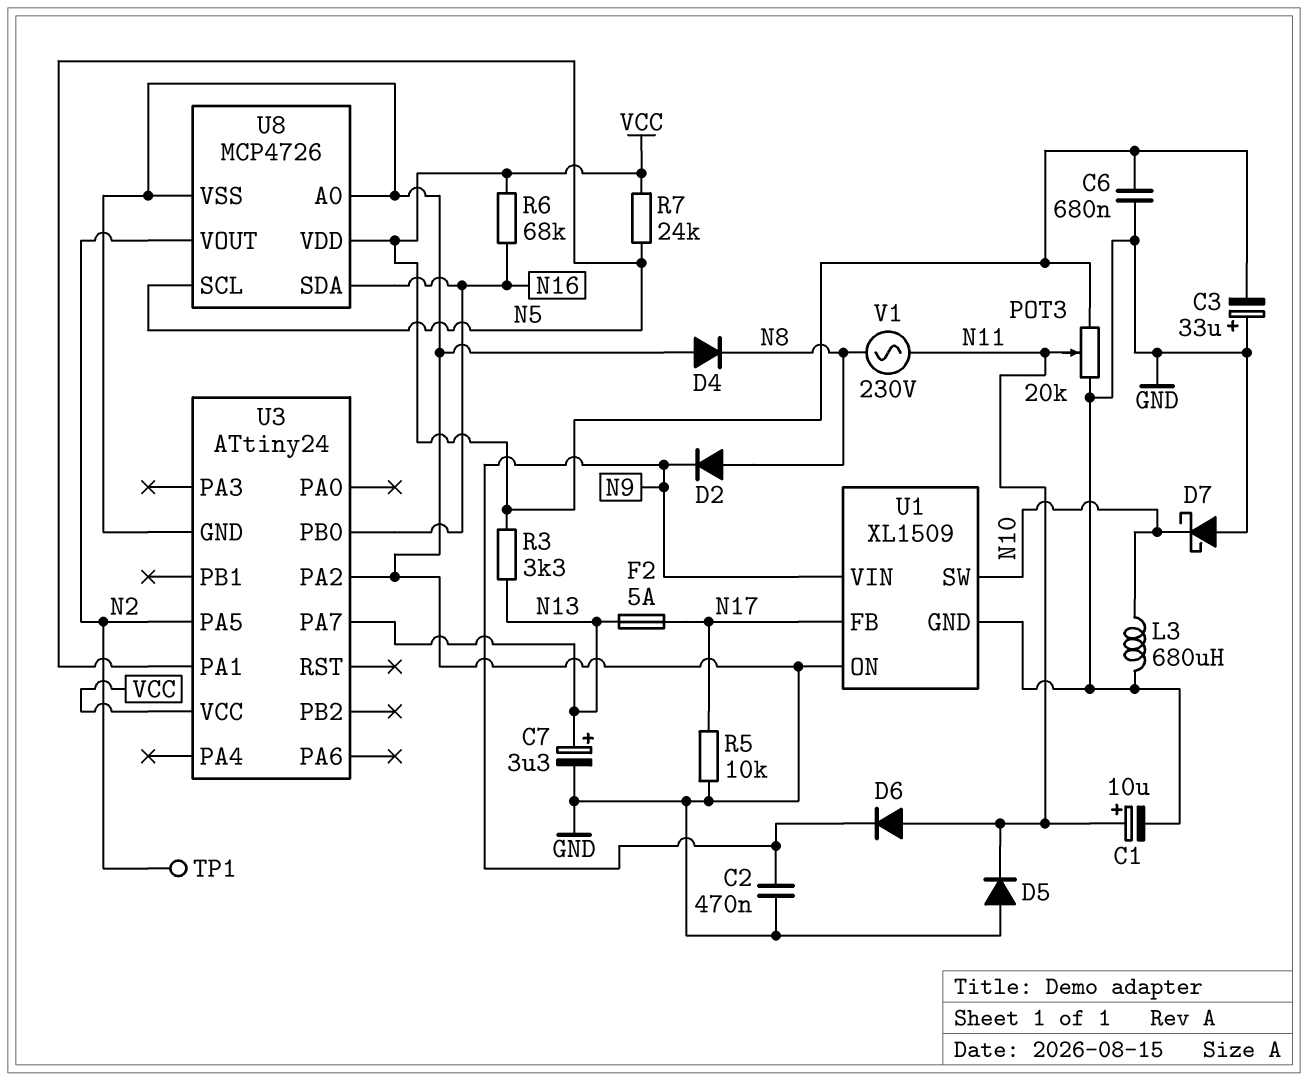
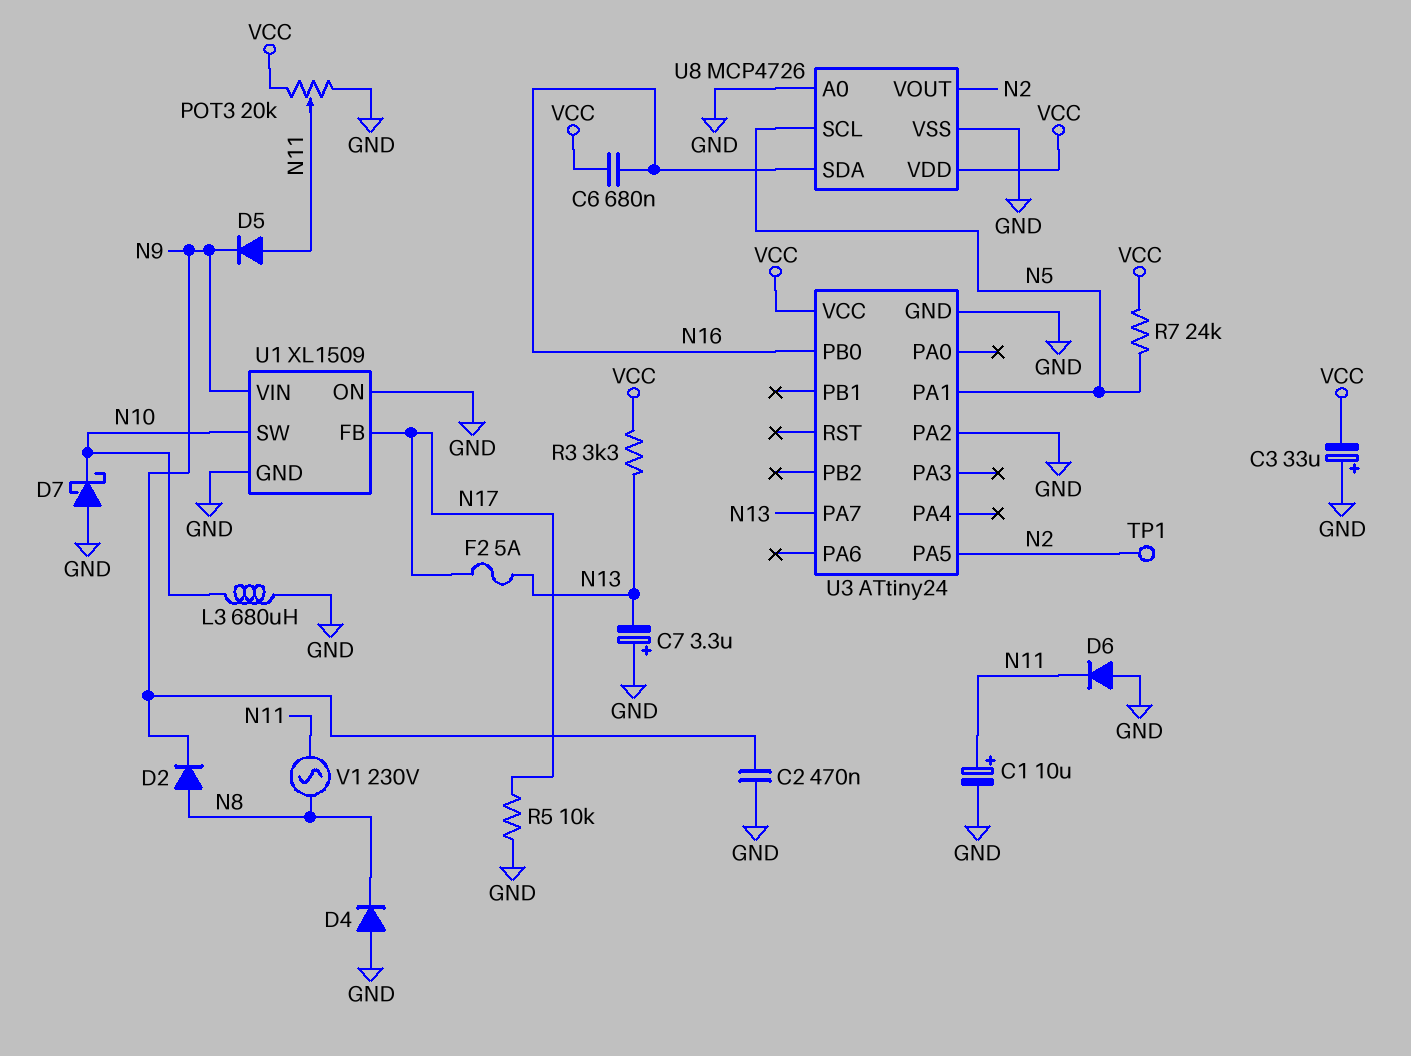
C6: 680nF (GND, VCC) -> 680nF (N16, VCC)
C7: 3.3uF (plus N13, minus GND) -> 3.3uF (plus GND, minus N13)
D5: diode (A GND, K N11) -> diode (A N11, K N9)
D6: diode (A N11, K N9) -> diode (A GND, K N11)
R6: 68k (N16, VCC) -> none

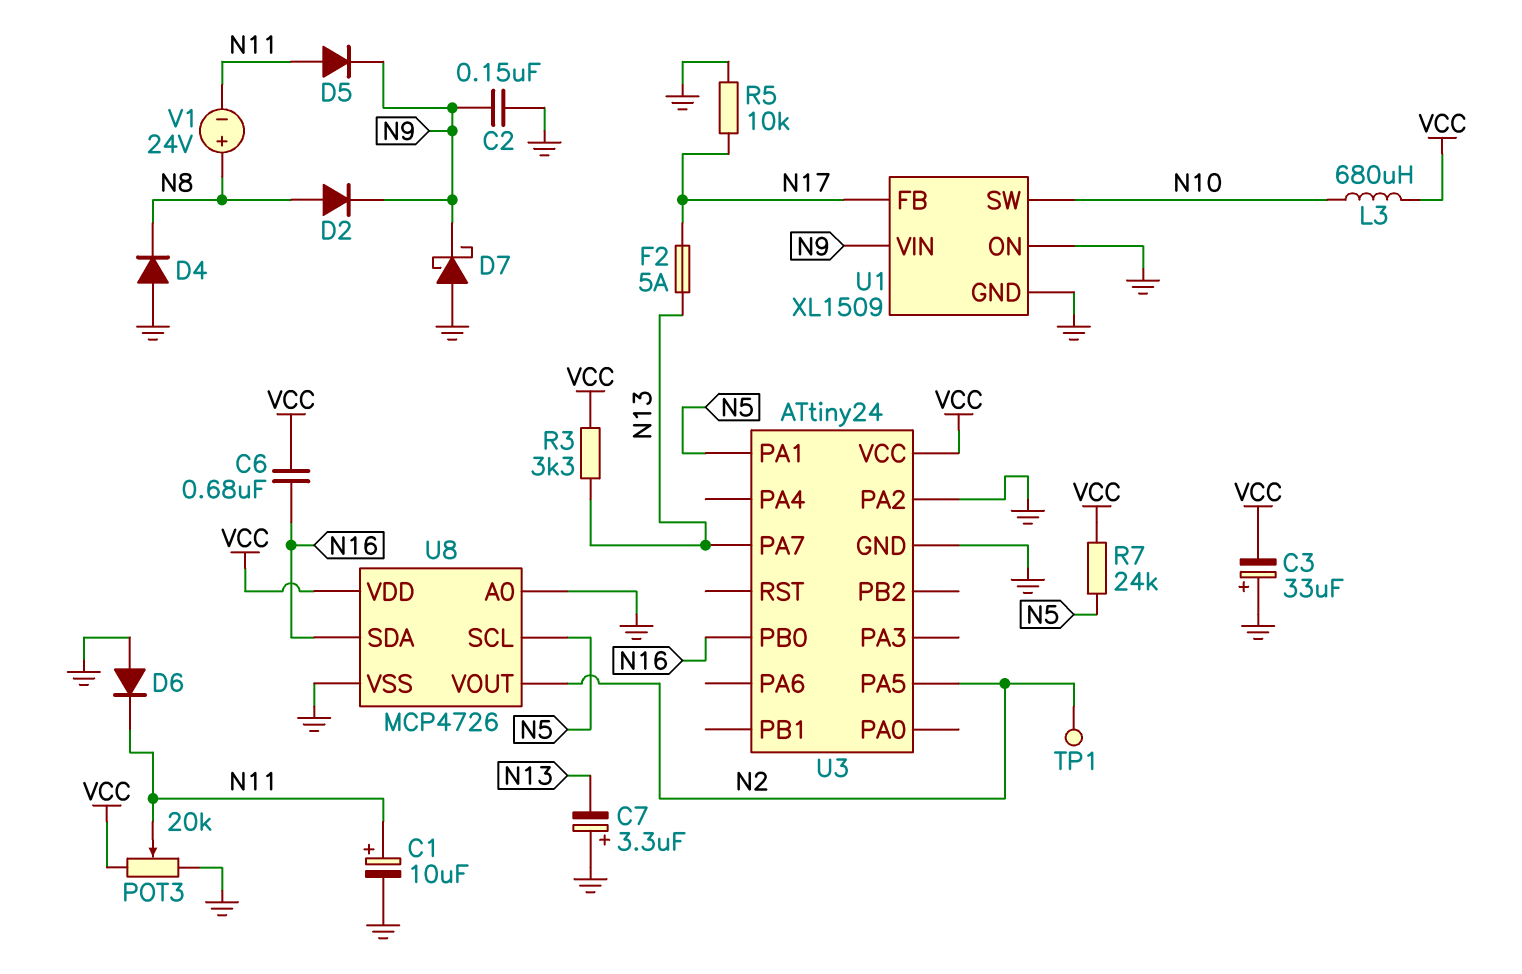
C2: 470nF (GND, N9) -> 150nF (GND, N9)
D7: schottky (A GND, K N10) -> schottky (A GND, K N9)
L3: 680uH (GND, N10) -> 680uH (N10, VCC)
V1: AC 230V (N8, N11) -> 24V (plus N8, minus N11)

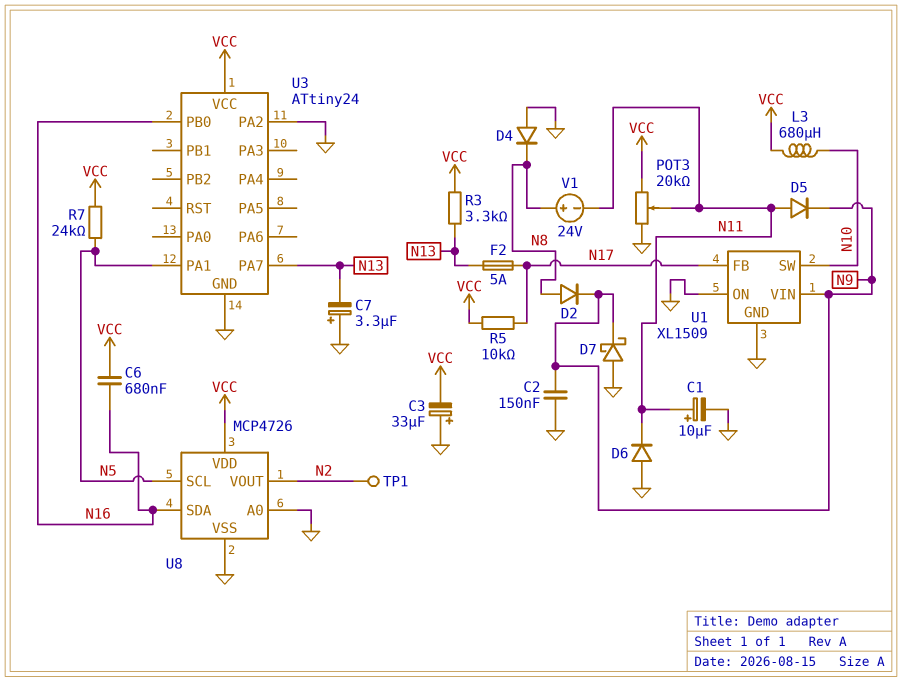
R5: 10k (GND, N17) -> 10k (N17, VCC)
U3 pin PA5: N2 -> none

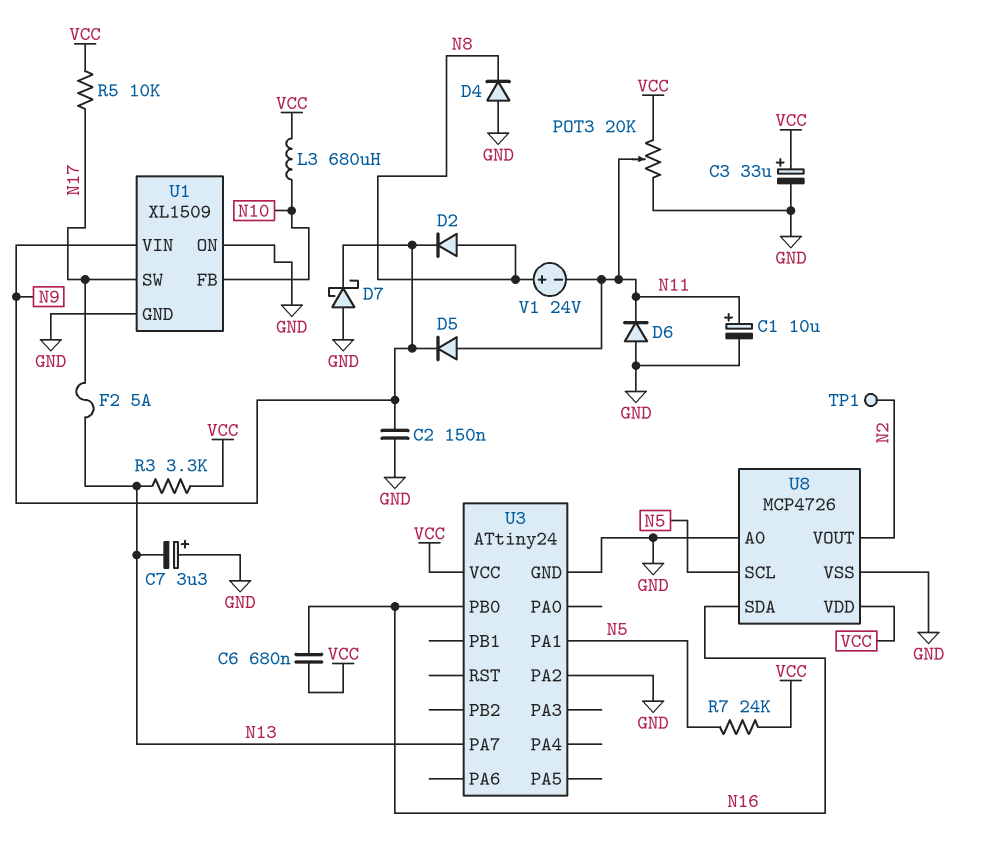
C3: 33uF (plus GND, minus VCC) -> 33uF (plus VCC, minus GND)
U1 pin FB: N17 -> N10
U1 pin SW: N10 -> N17

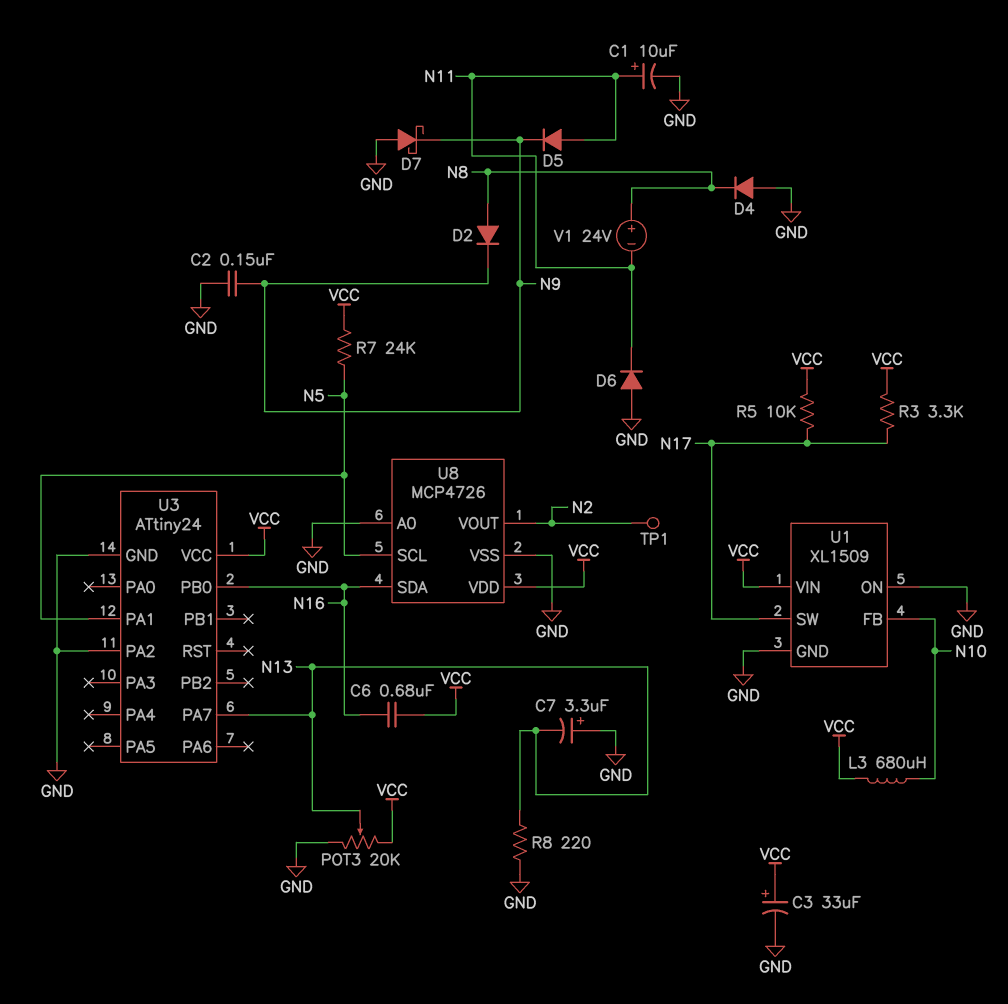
F2: 5A (N13, N17) -> none
POT3: 20k (GND, VCC, wiper N11) -> 20k (GND, VCC, wiper N13)
R3: 3.3k (N13, VCC) -> 3.3k (N17, VCC)
R8: none -> 220 (GND, N13)
U1 pin VIN: N9 -> VCC

